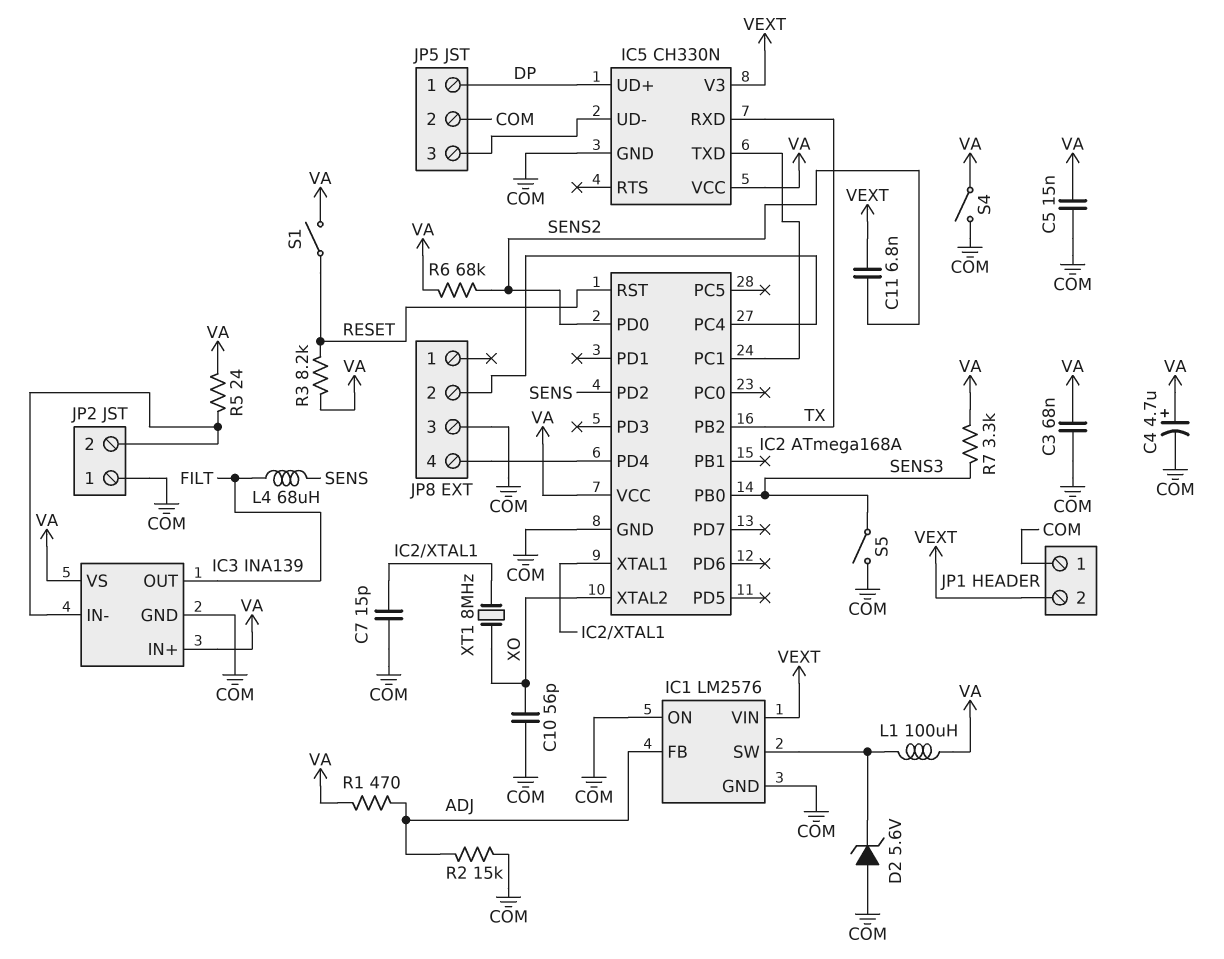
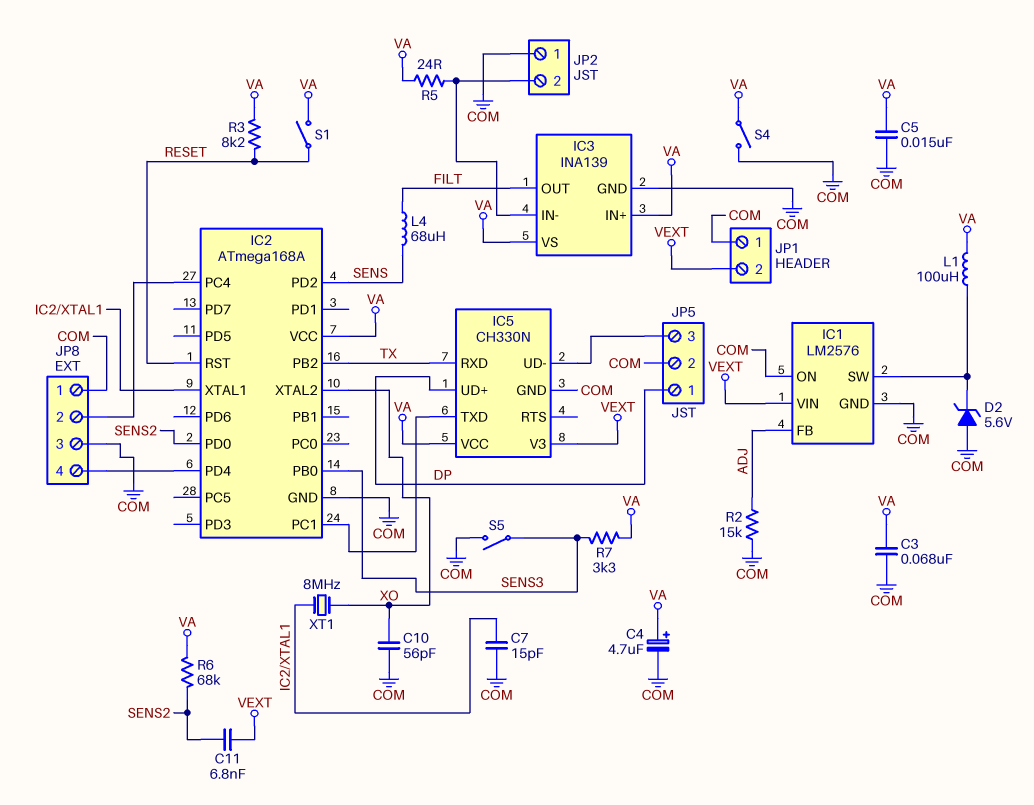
JP8 pin 1: none -> COM
R1: 470 (ADJ, VA) -> none

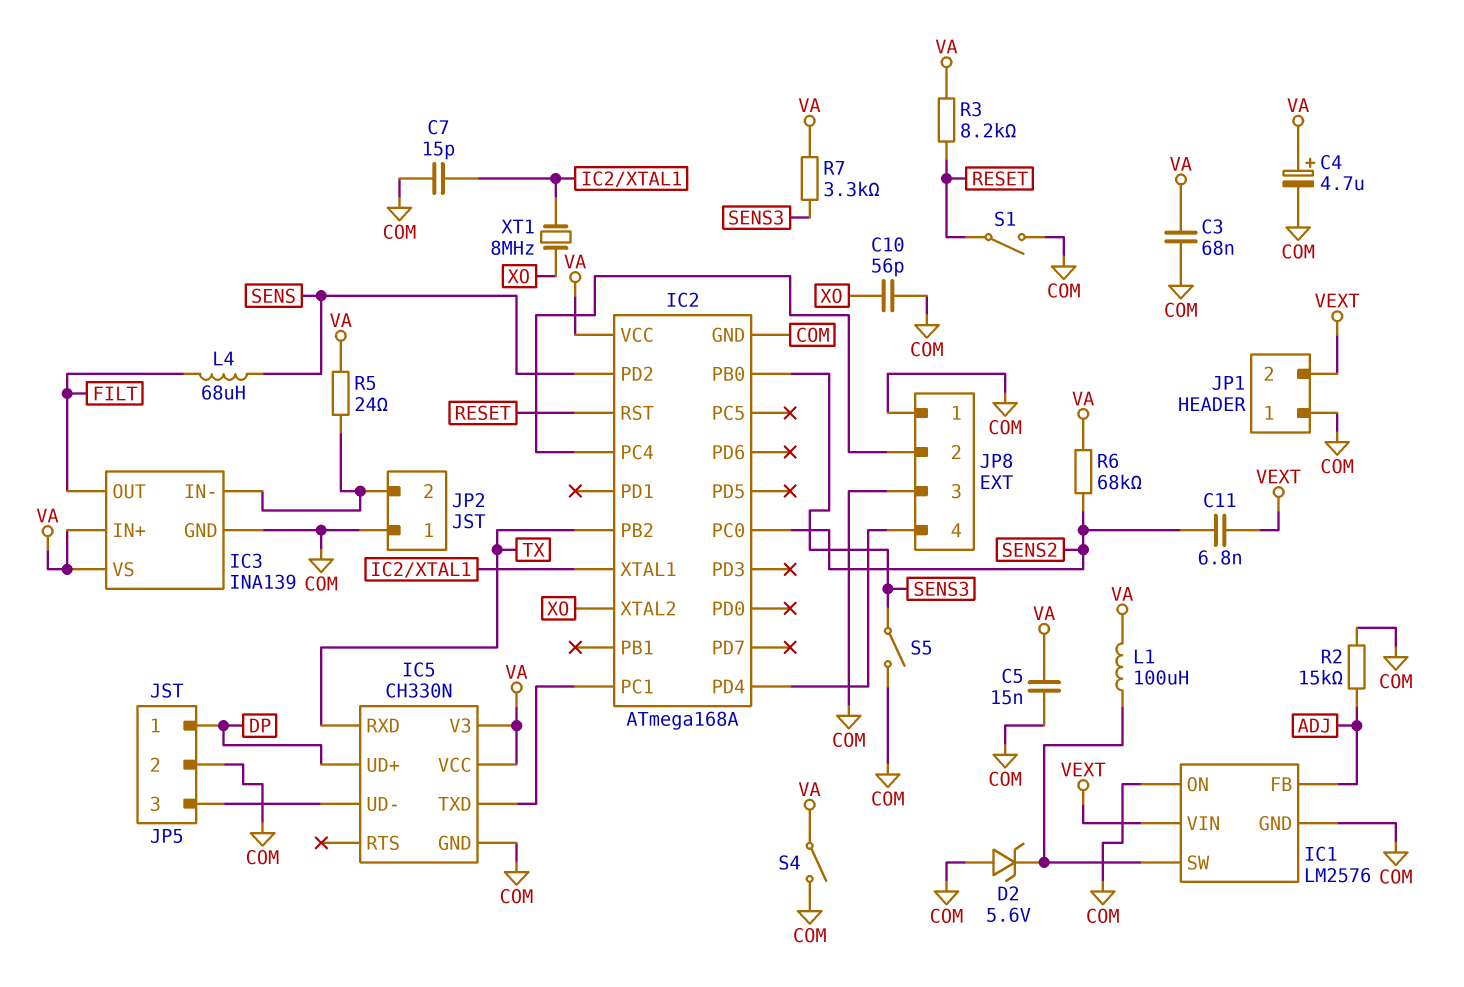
IC2 pin PC0: none -> SENS2
IC2 pin PD0: SENS2 -> none
IC5 pin V3: VEXT -> VA
S1: switch (RESET, VA) -> switch (COM, RESET)

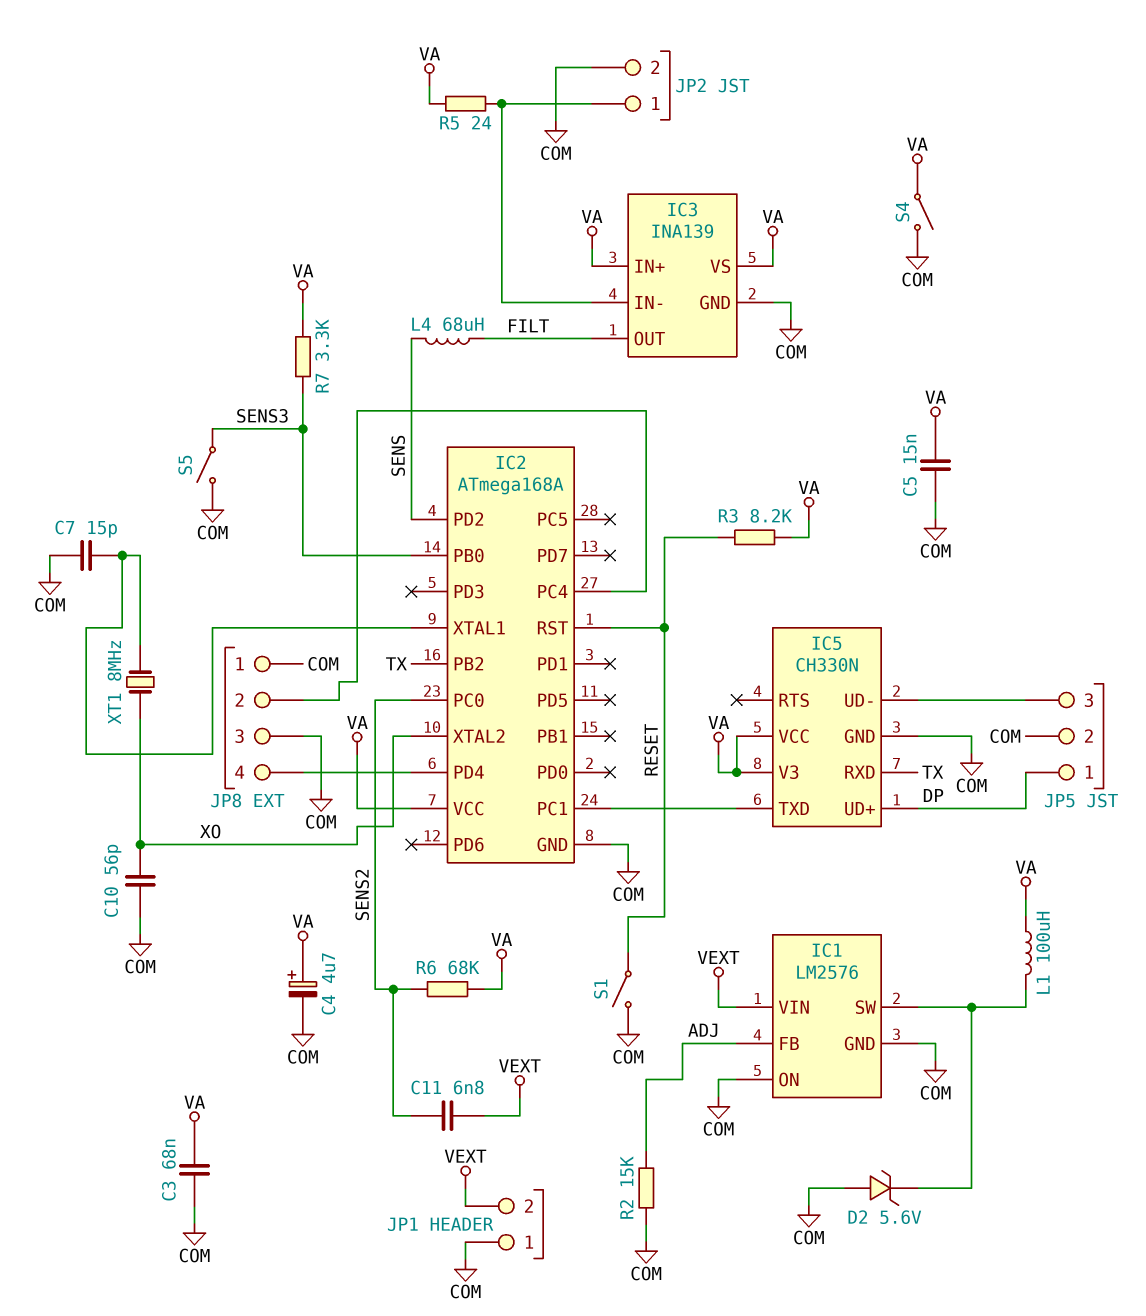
JP2 pin 1: COM -> IC3/IN-
JP2 pin 2: IC3/IN- -> COM

